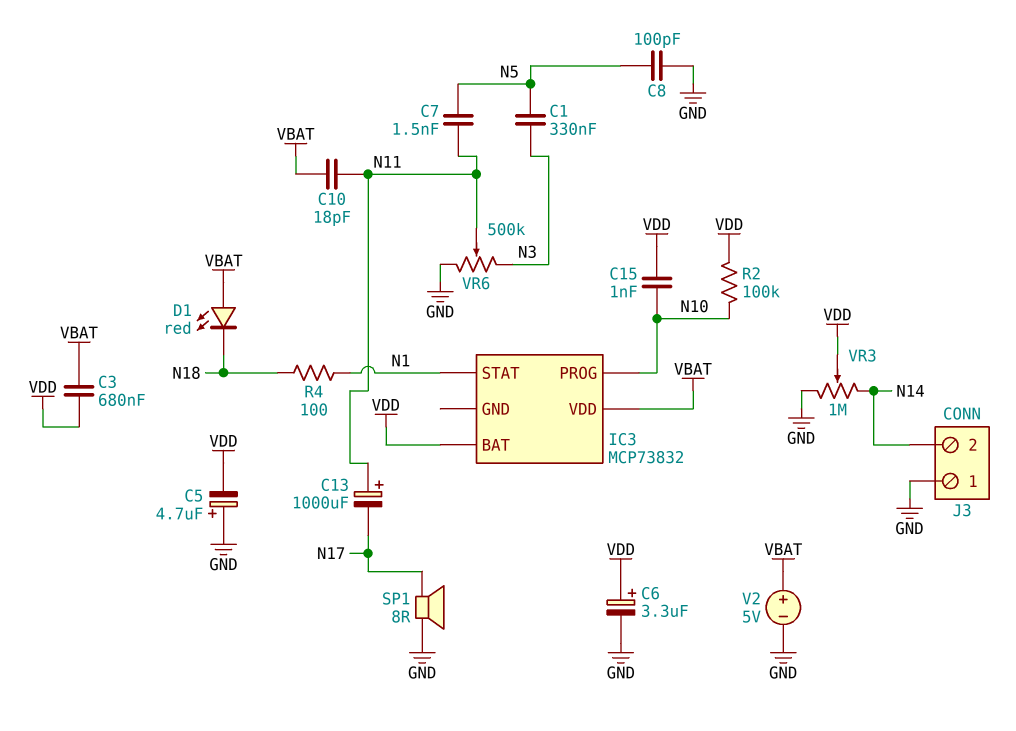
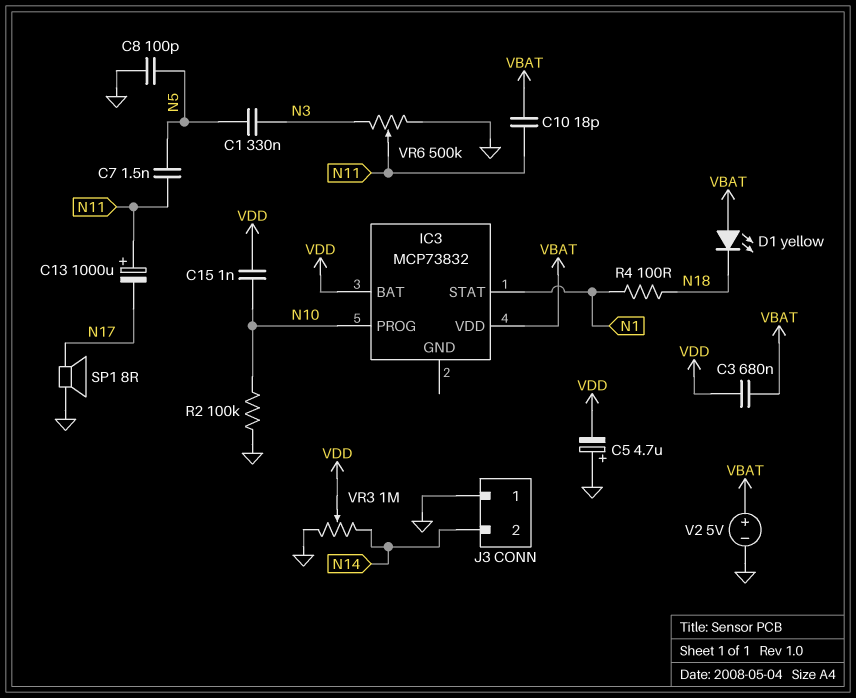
C6: 3.3uF (plus VDD, minus GND) -> none
D1: LED red (A VBAT, K N18) -> LED yellow (A VBAT, K N18)
R2: 100k (N10, VDD) -> 100k (GND, N10)

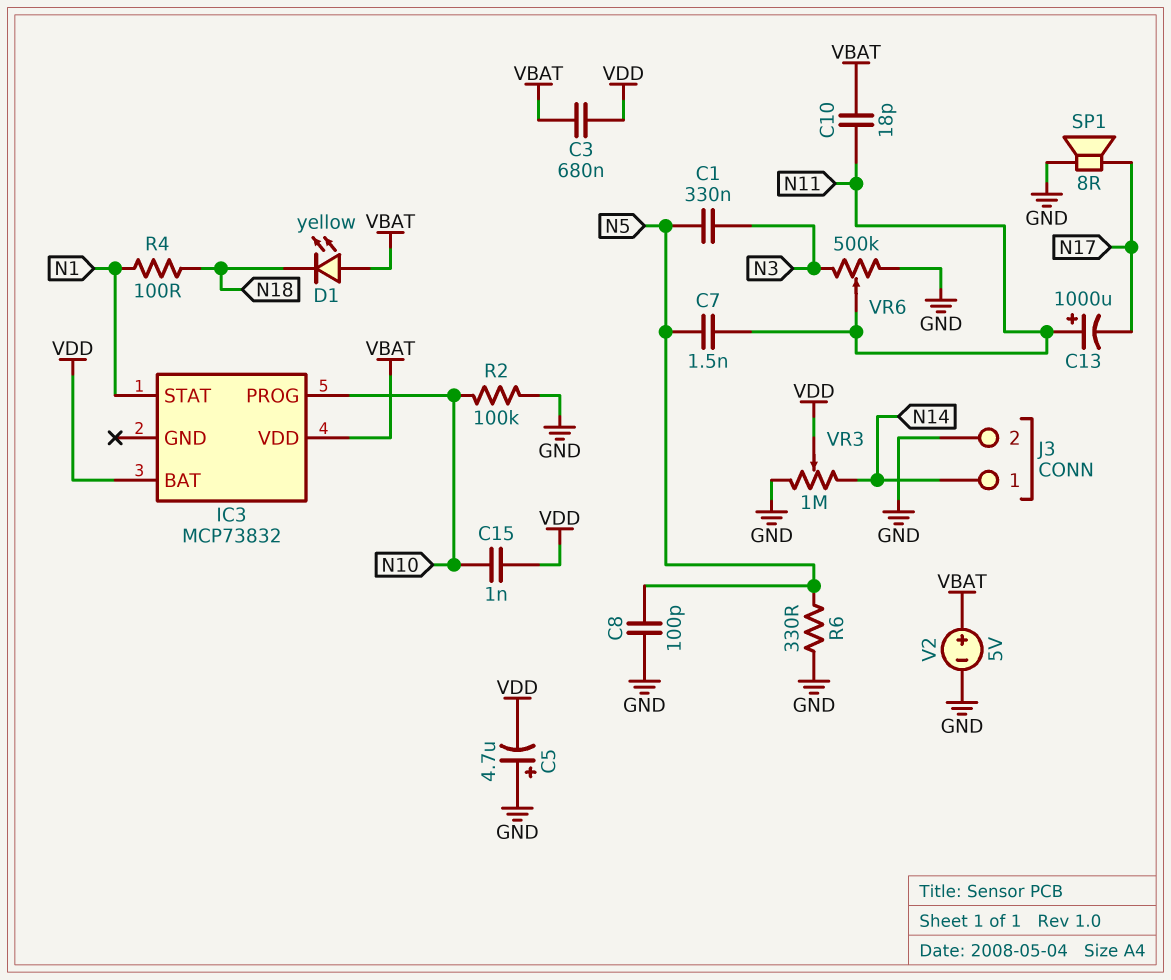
J3 pin 1: GND -> N14
J3 pin 2: N14 -> GND
R6: none -> 330 (GND, N5)

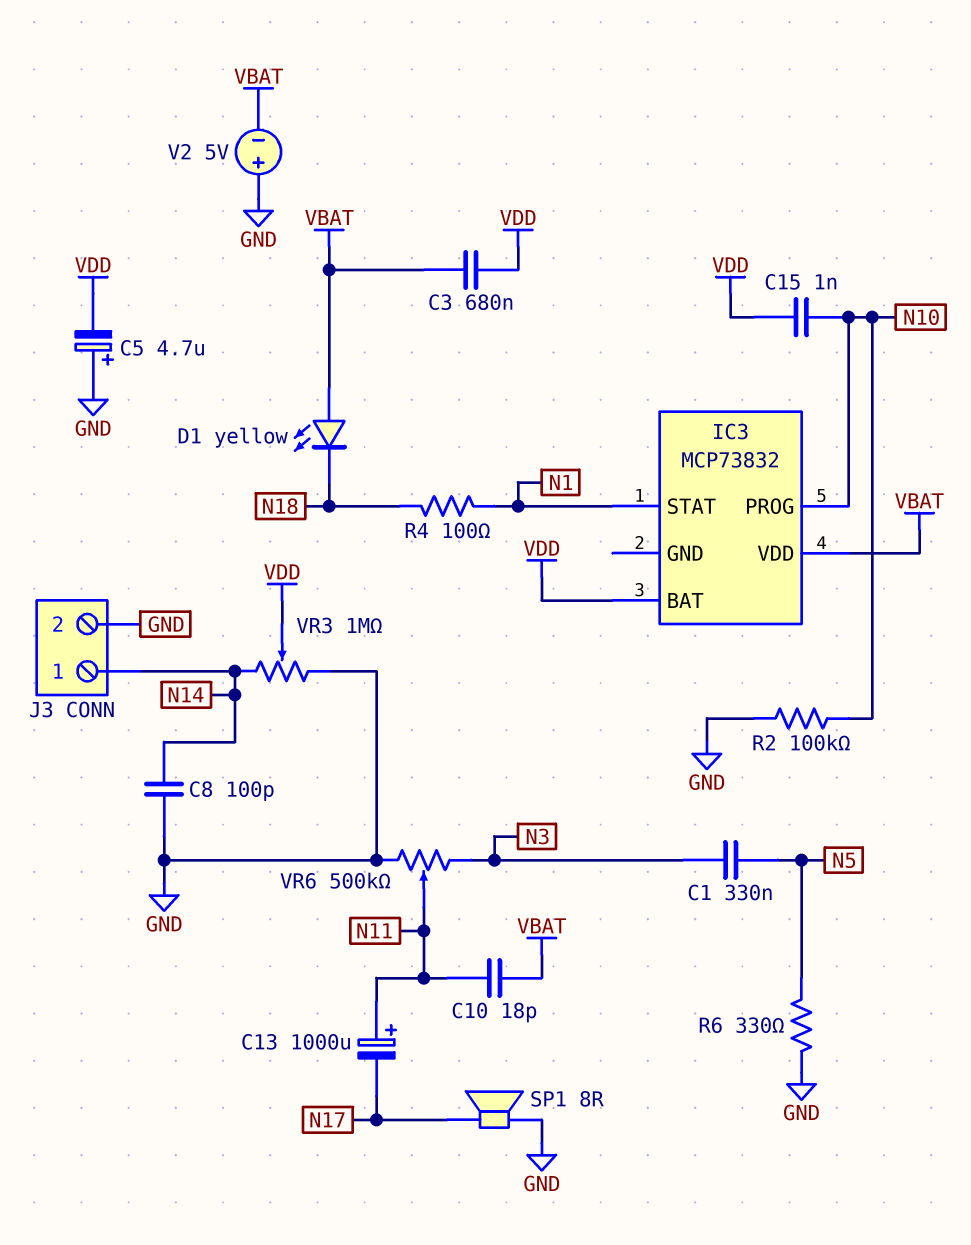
C7: 1.5nF (N5, N11) -> none
C8: 100pF (GND, N5) -> 100pF (GND, N14)
V2: 5V (plus VBAT, minus GND) -> 5V (plus GND, minus VBAT)

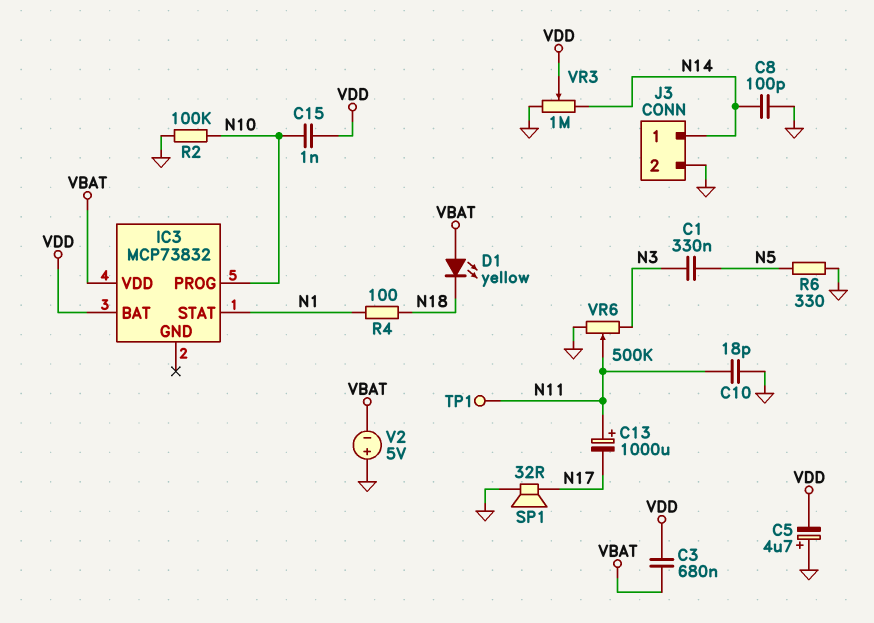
C10: 18pF (N11, VBAT) -> 18pF (GND, N11)
SP1: speaker 8R (GND, N17) -> speaker 32R (GND, N17)
TP1: none -> test point (N11)

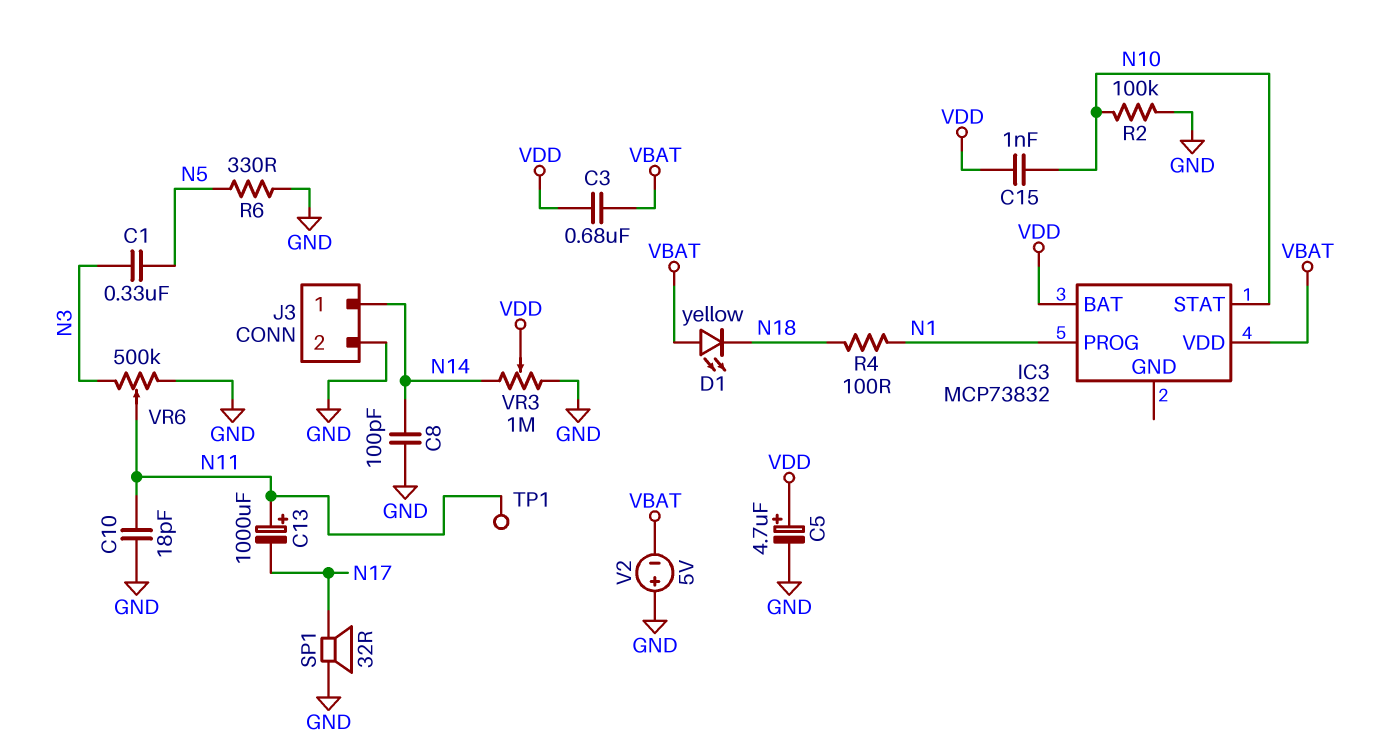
C5: 4.7uF (plus GND, minus VDD) -> 4.7uF (plus VDD, minus GND)
IC3 pin PROG: N10 -> N1
IC3 pin STAT: N1 -> N10

